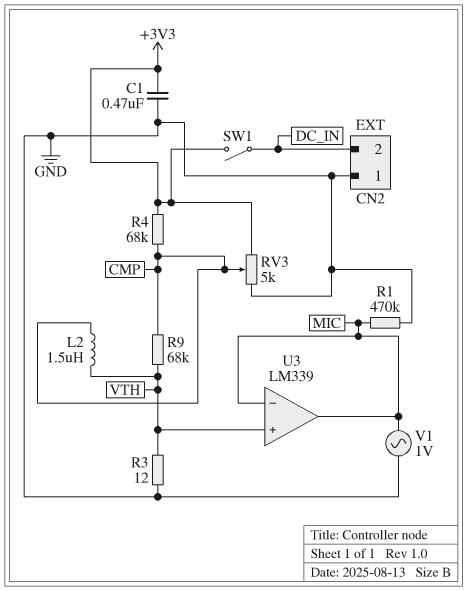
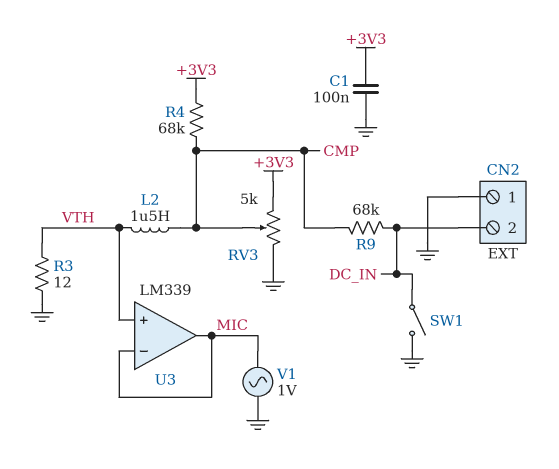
C1: 470nF (+3V3, GND) -> 100nF (+3V3, GND)
R1: 470k (GND, MIC) -> none
R9: 68k (CMP, VTH) -> 68k (CMP, DC_IN)
SW1: switch (+3V3, DC_IN) -> switch (DC_IN, GND)

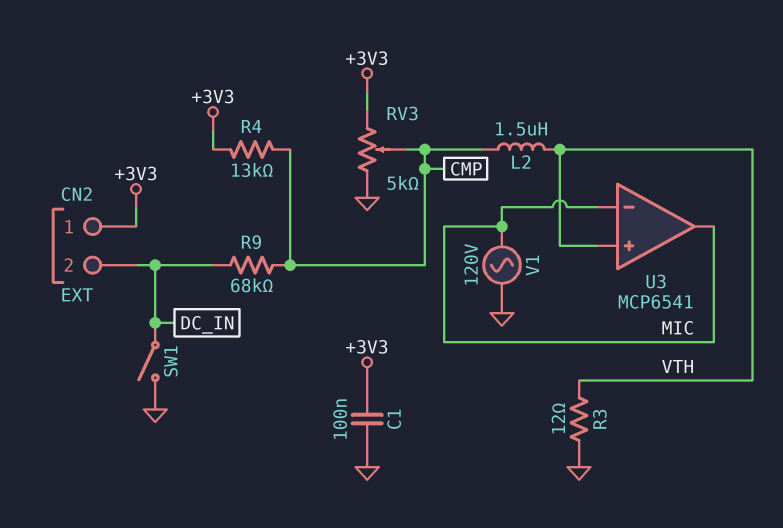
CN2 pin 1: GND -> +3V3
R4: 68k (+3V3, CMP) -> 13k (+3V3, CMP)
U3: LM339 -> MCP6541
V1: AC 1V (GND, MIC) -> AC 120V (GND, MIC)

